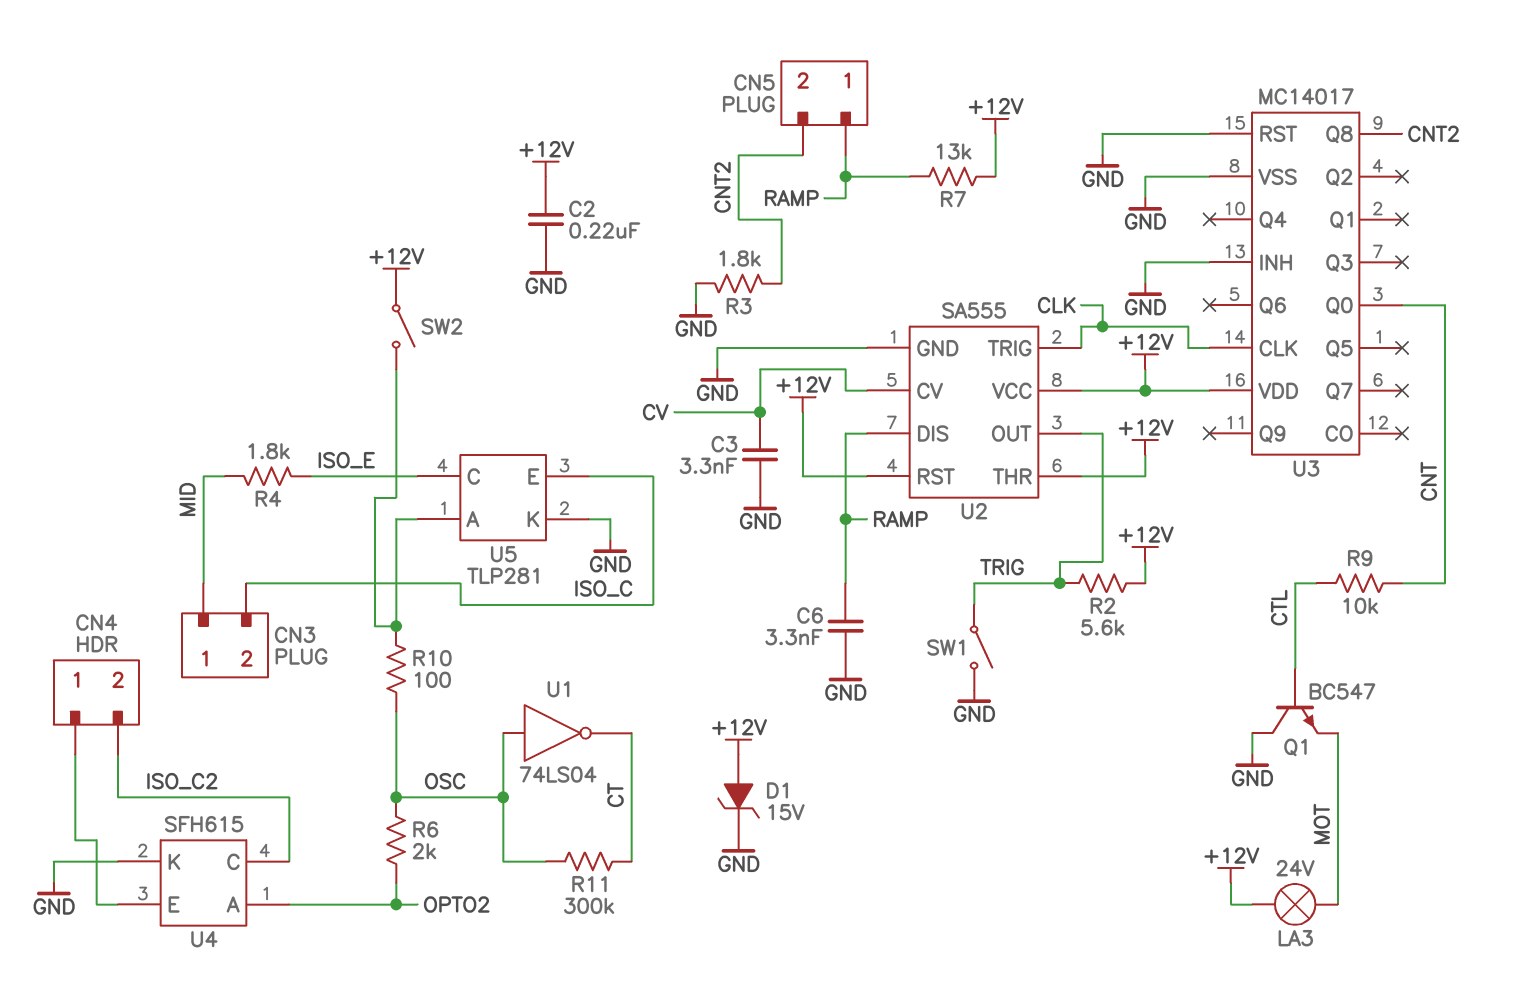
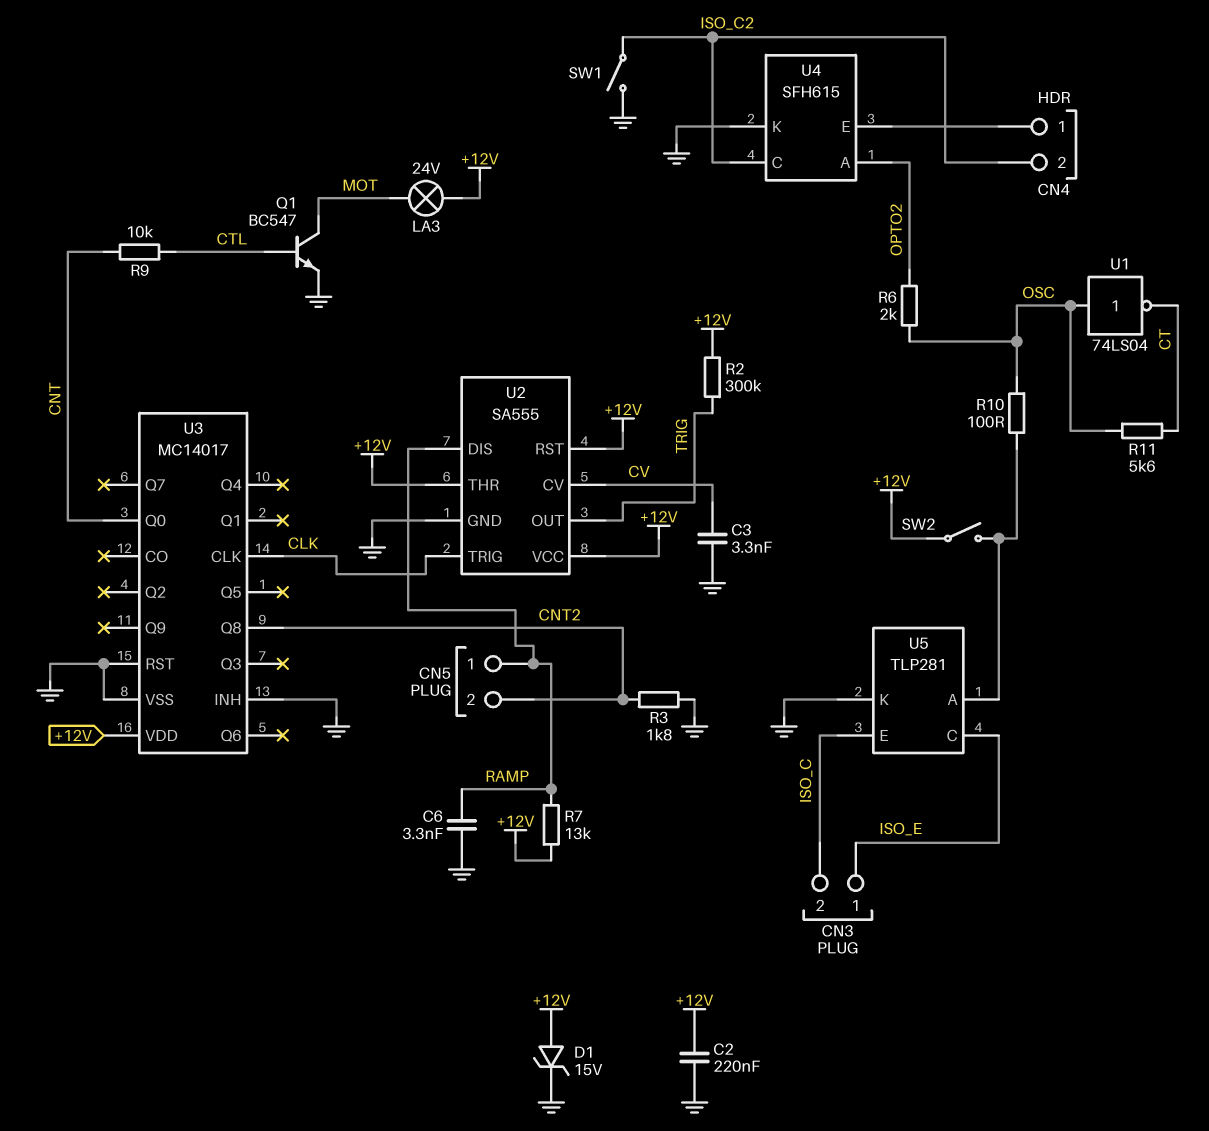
CN3 pin 1: MID -> ISO_E
Q1: NPN BC547 (B CTL, C GND, E MOT) -> NPN BC547 (B CTL, C MOT, E GND)
R2: 5.6k (+12V, TRIG) -> 300k (+12V, TRIG)
R4: 1.8k (ISO_E, MID) -> none
R11: 300k (CT, OSC) -> 5.6k (CT, OSC)
SW1: switch (GND, TRIG) -> switch (GND, ISO_C2)

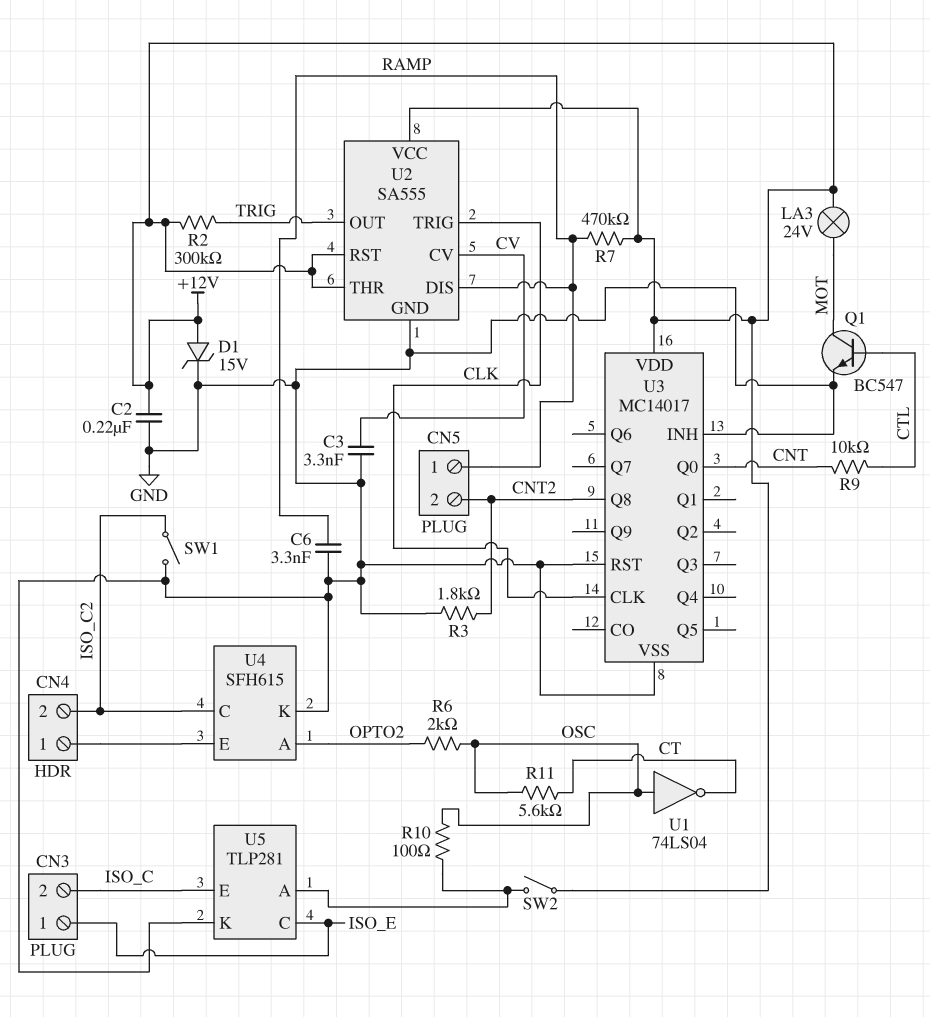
R7: 13k (+12V, RAMP) -> 470k (+12V, RAMP)

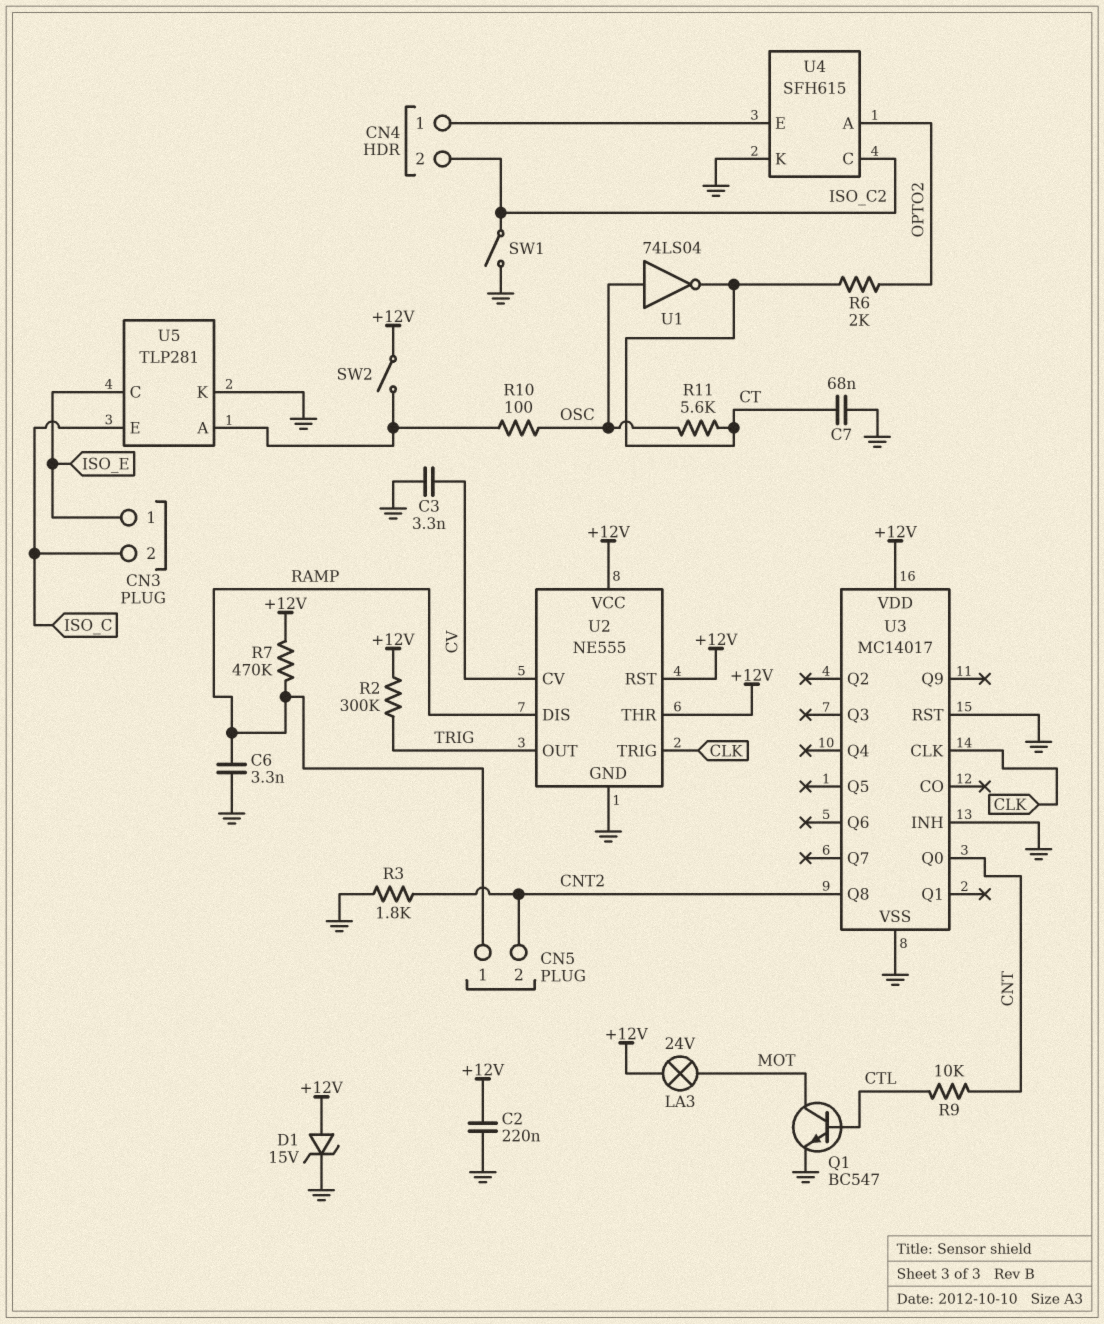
C7: none -> 68nF (CT, GND)
R6: 2k (OPTO2, OSC) -> 2k (CT, OPTO2)
U2: SA555 -> NE555

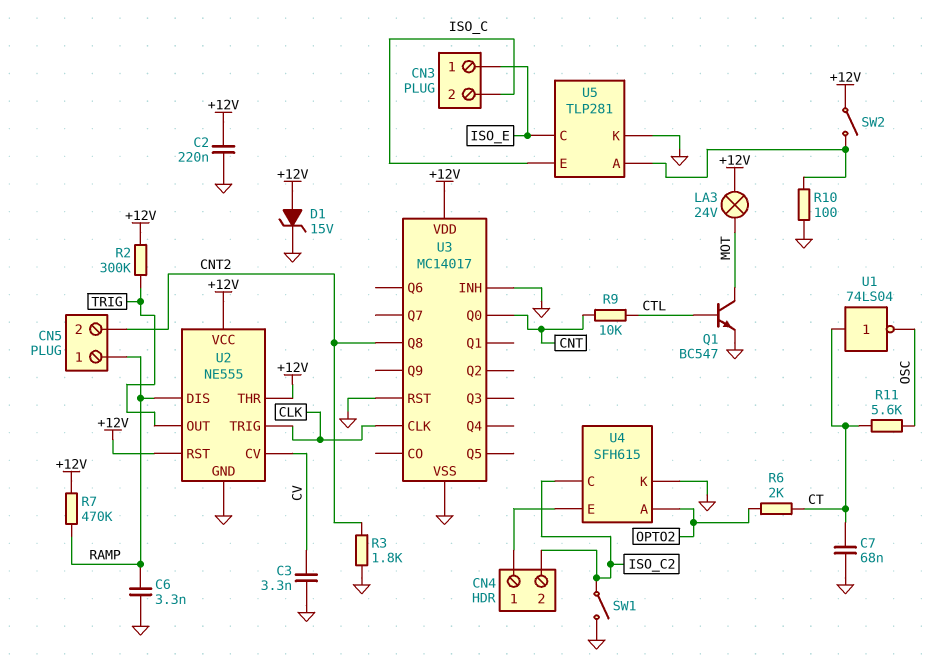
R10: 100 (OSC, U5/A) -> 100 (GND, U5/A)
U1: NOT 74LS04 (in OSC, out CT) -> NOT 74LS04 (in CT, out OSC)

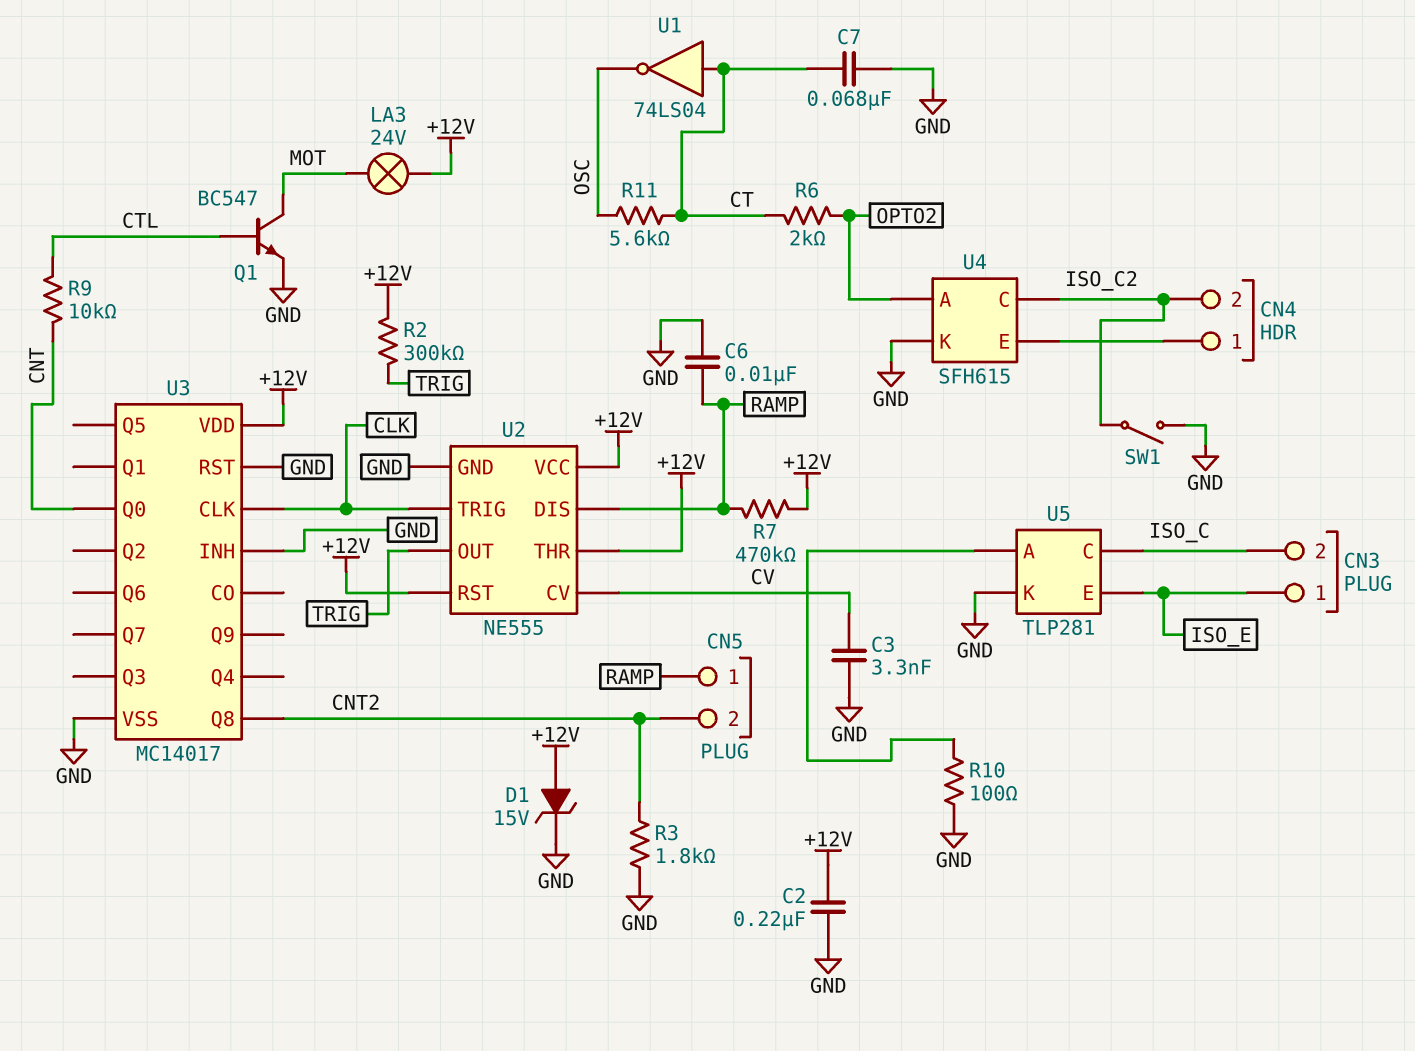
C6: 3.3nF (GND, RAMP) -> 10nF (GND, RAMP)
SW2: switch (+12V, U5/A) -> none
U5 pin C: ISO_E -> ISO_C
U5 pin E: ISO_C -> ISO_E

